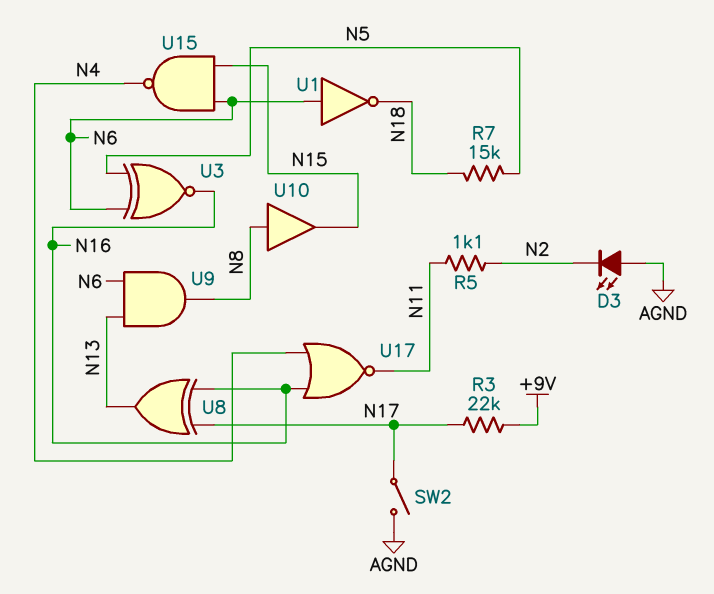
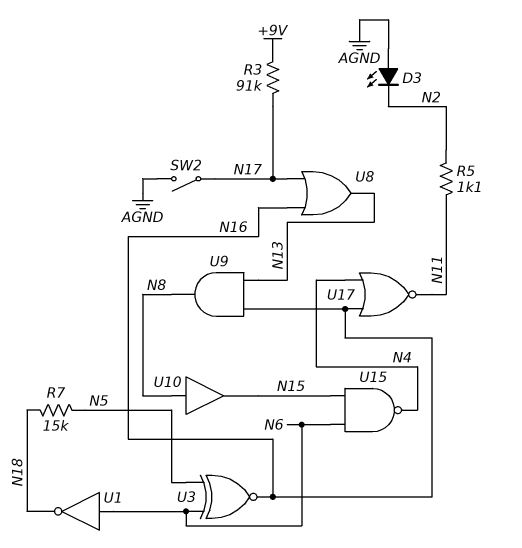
R3: 22k (+9V, N17) -> 91k (+9V, N17)
U8: XOR (in N16, in N17, out N13) -> OR (in N16, in N17, out N13)
U9: AND (in N6, in N13, out N8) -> AND (in N13, in N16, out N8)

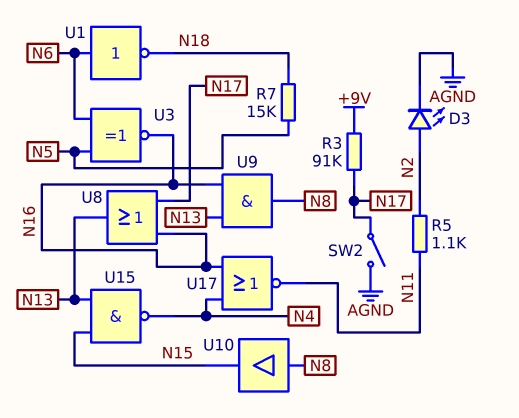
D3: LED (A AGND, K N2) -> LED (A N2, K AGND)
U15: NAND (in N6, in N15, out N4) -> NAND (in N13, in N15, out N4)

